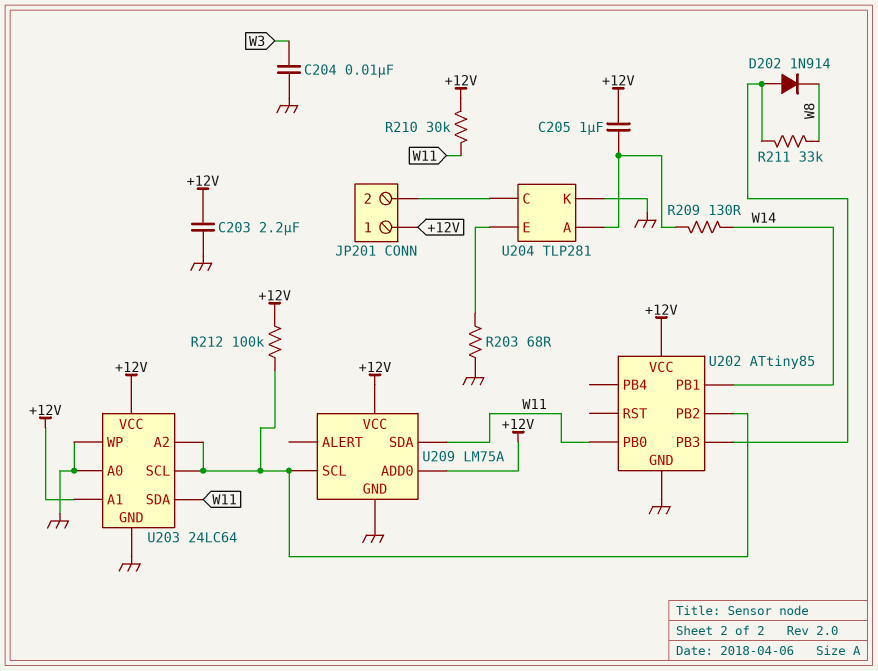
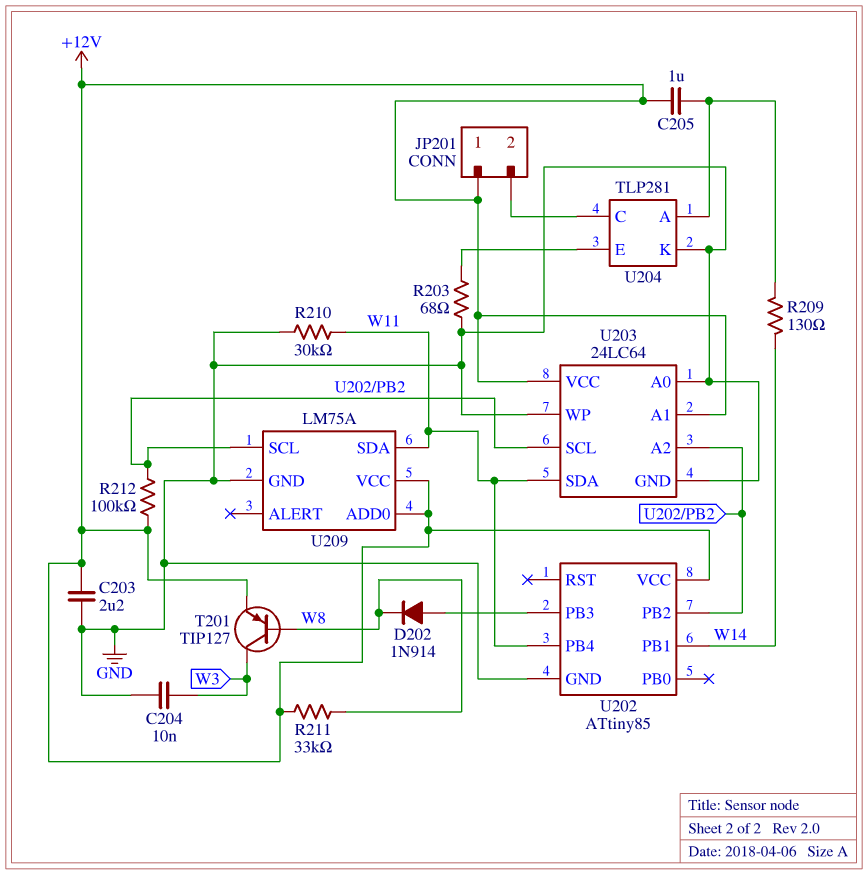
R210: 30k (+12V, W11) -> 30k (GND, W11)
R211: 33k (U202/PB3, W8) -> 33k (+12V, W8)
T201: none -> PNP TIP127 (B W8, C W3, E +12V)
U202 pin PB0: W11 -> none
U202 pin PB4: none -> W11

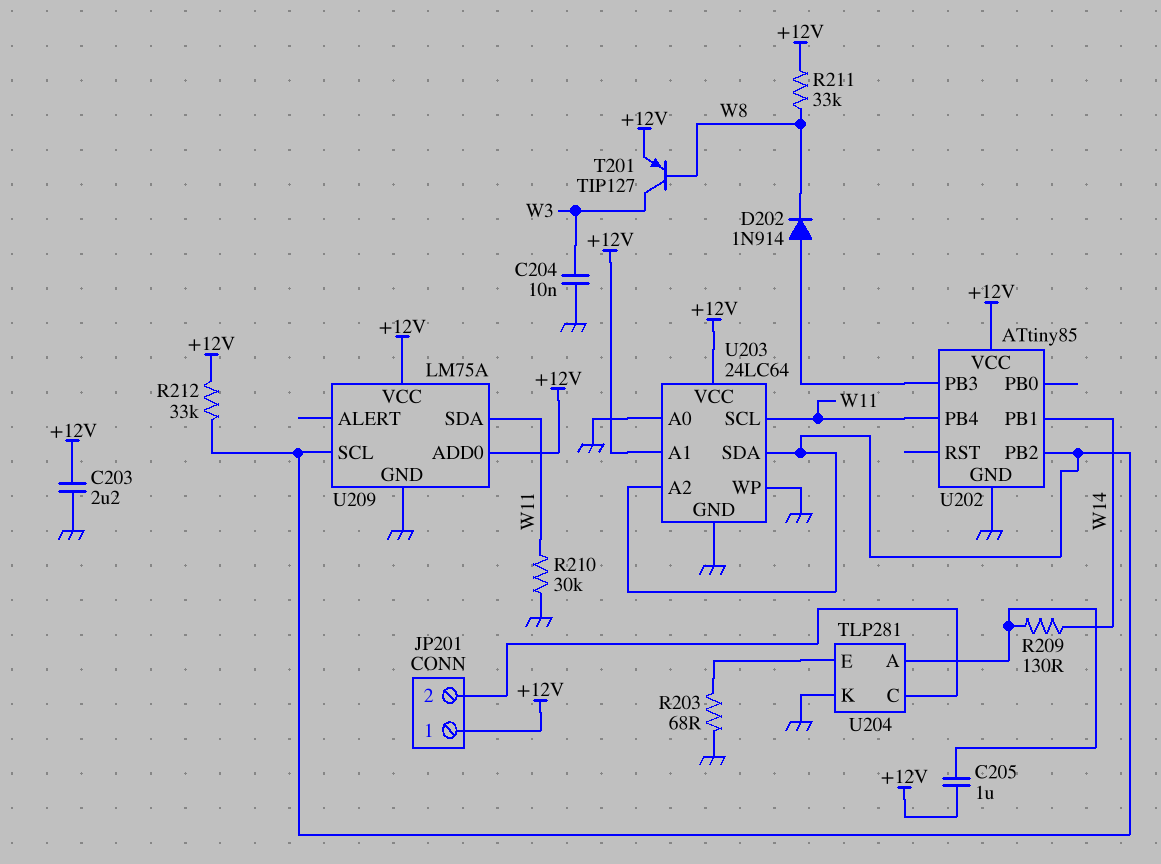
R212: 100k (+12V, U202/PB2) -> 33k (+12V, U202/PB2)
U203 pin SCL: U202/PB2 -> W11
U203 pin SDA: W11 -> U202/PB2

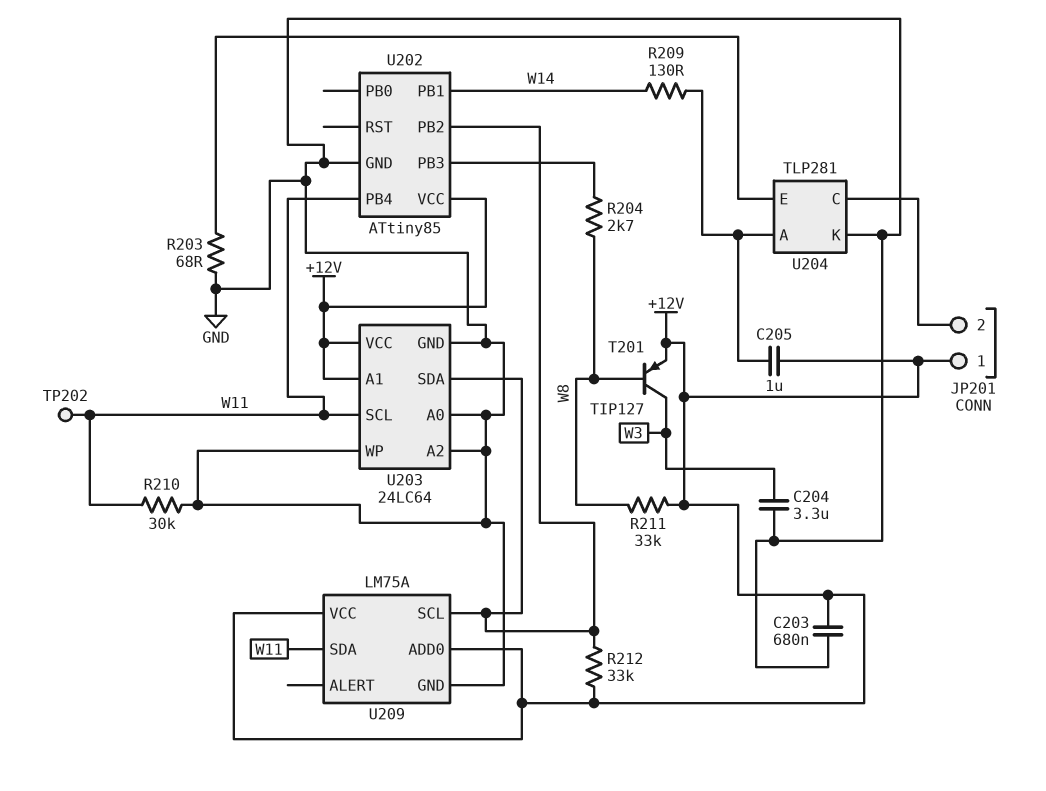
C203: 2.2uF (+12V, GND) -> 680nF (+12V, GND)
C204: 10nF (GND, W3) -> 3.3uF (GND, W3)
D202: diode 1N914 (A U202/PB3, K W8) -> none
R204: none -> 2.7k (U202/PB3, W8)
TP202: none -> test point (W11)
U203 pin A2: U202/PB2 -> GND

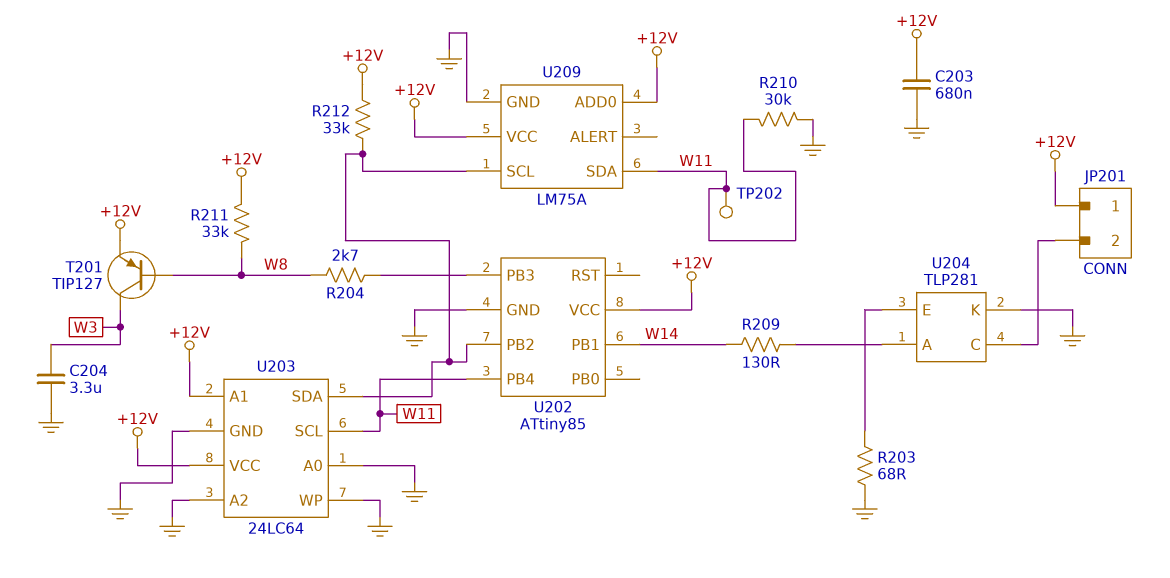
C205: 1uF (+12V, U204/A) -> none

